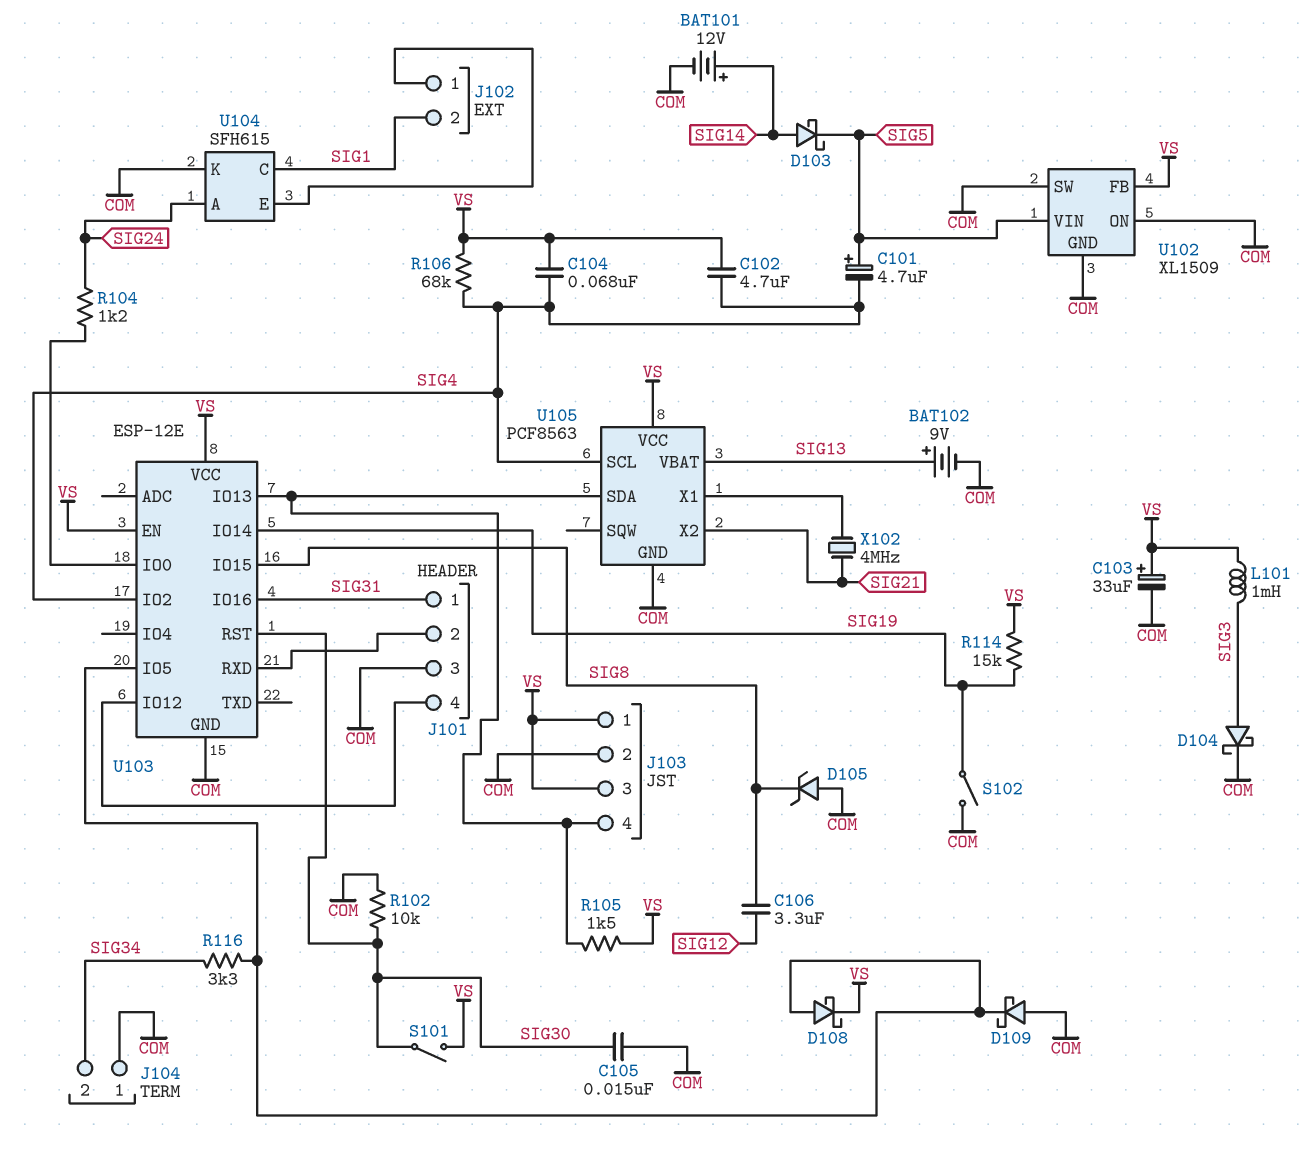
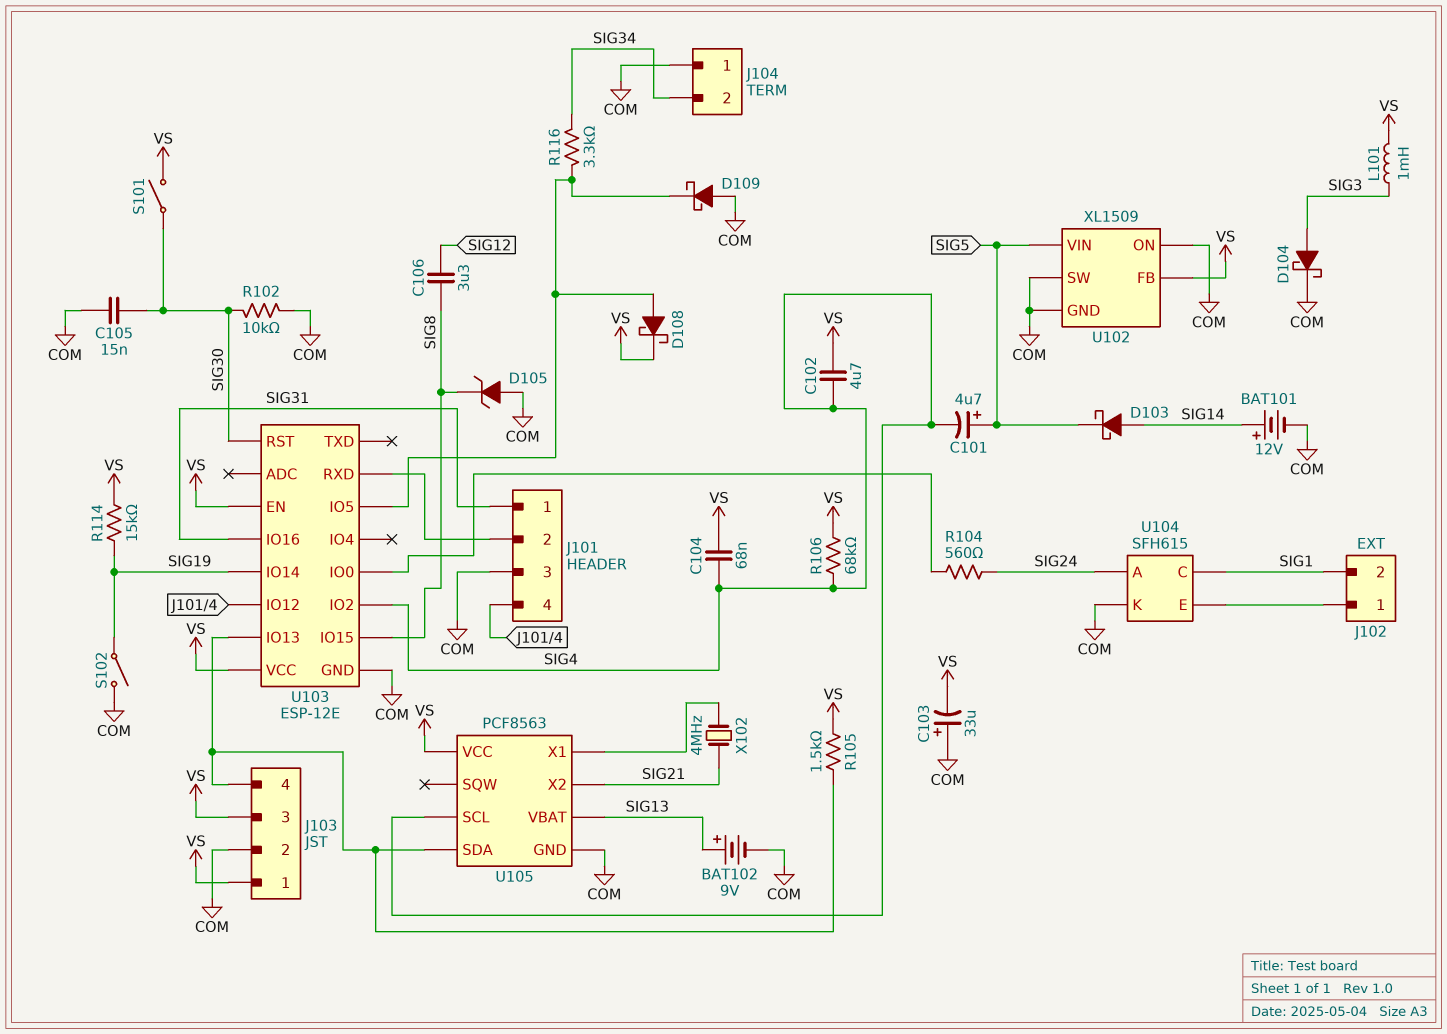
C103: 33uF (plus VS, minus COM) -> 33uF (plus COM, minus VS)
R104: 1.2k (SIG24, U103/IO0) -> 560 (SIG24, U103/IO0)

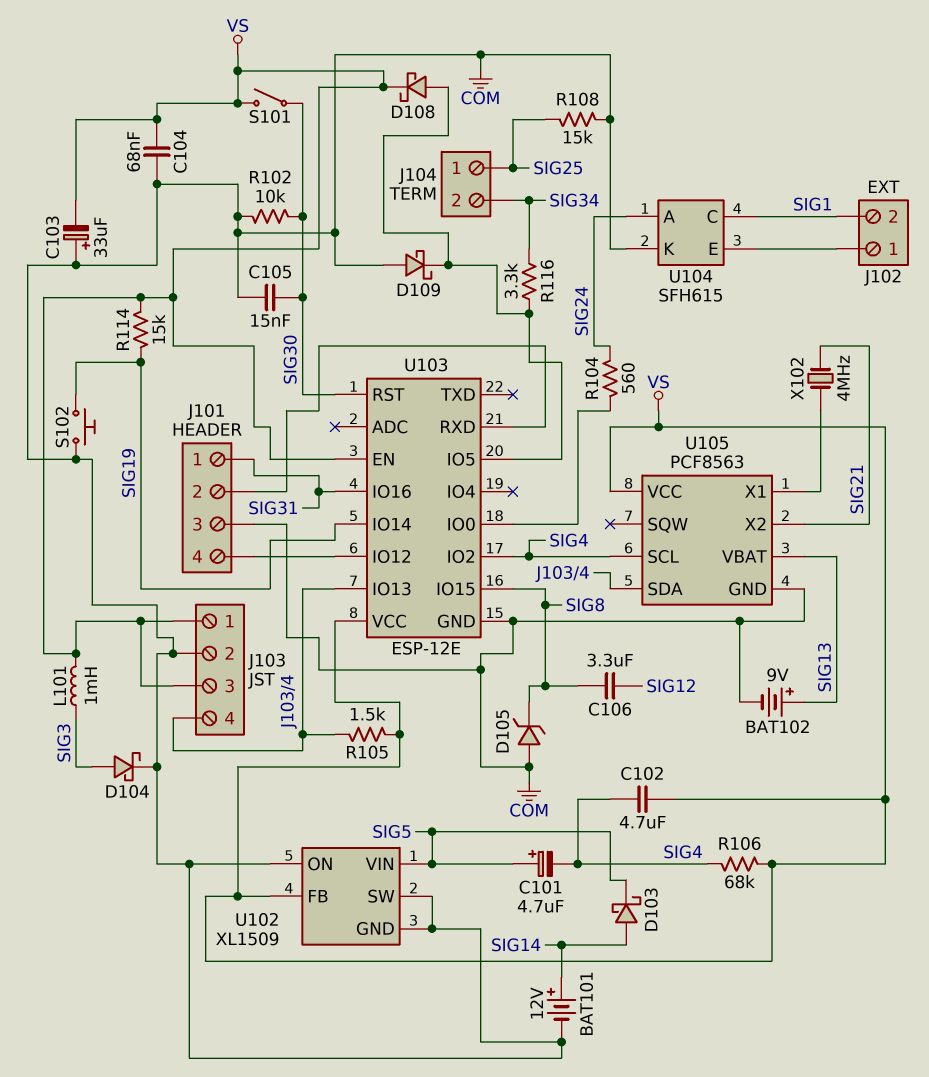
C104: 68nF (SIG4, VS) -> 68nF (COM, VS)
J104 pin 1: COM -> SIG25
R108: none -> 15k (COM, SIG25)
S102: switch (COM, SIG19) -> button (COM, SIG19)

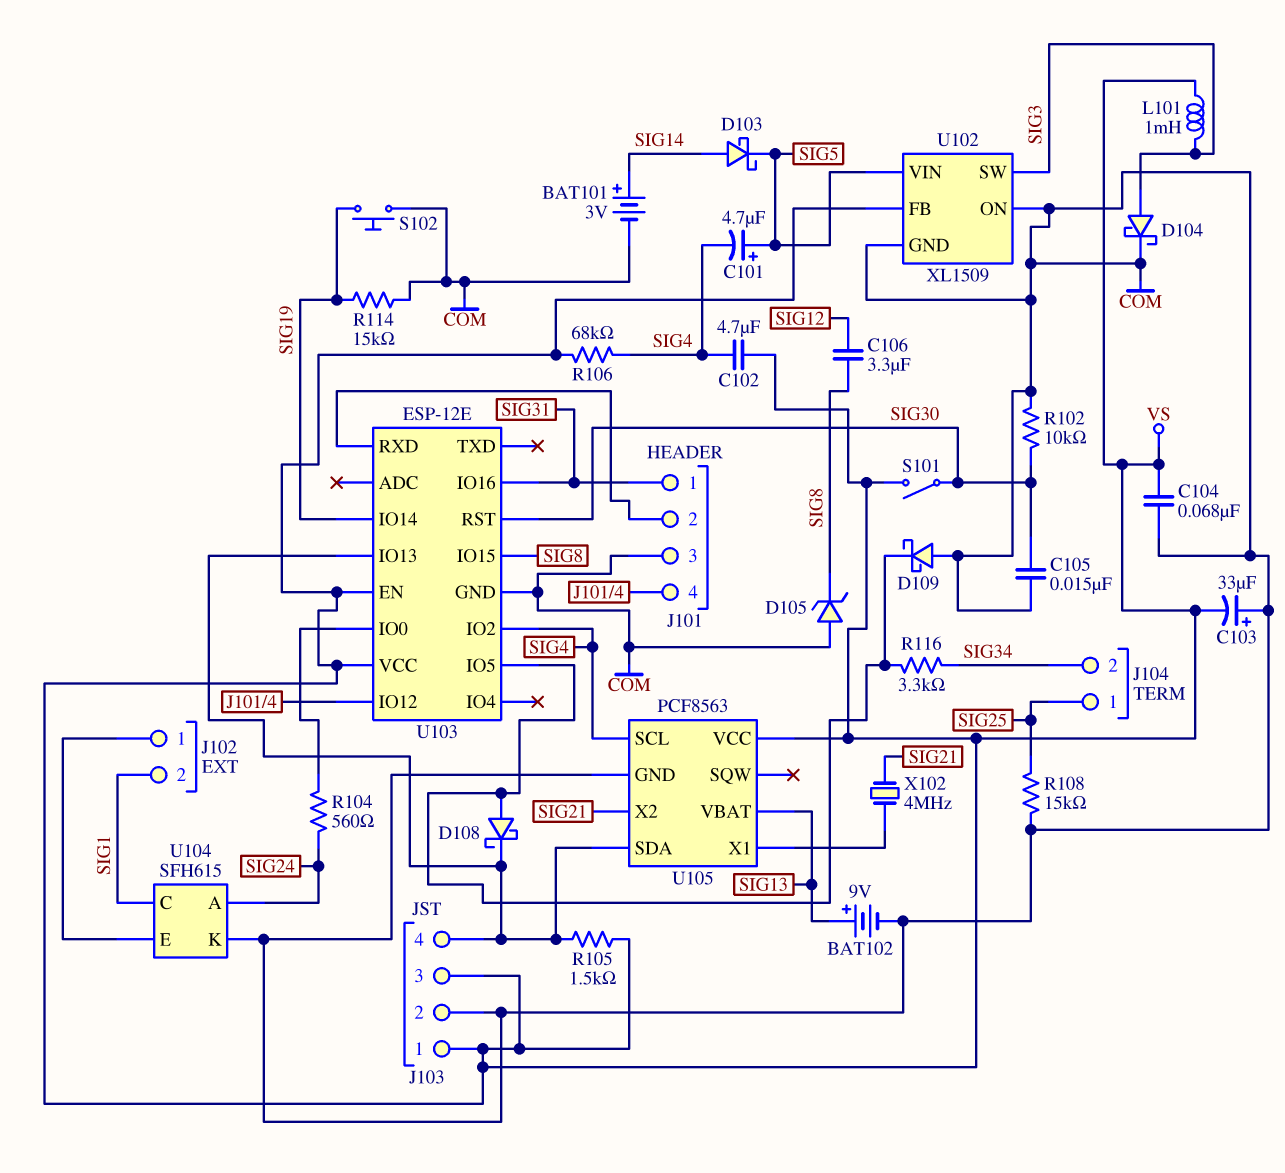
BAT101: 12V (plus SIG14, minus COM) -> 3V (plus SIG14, minus COM)
D108: schottky (A U103/IO5, K VS) -> schottky (A U103/IO5, K J103/4)
R114: 15k (SIG19, VS) -> 15k (COM, SIG19)
U102 pin SW: COM -> SIG3

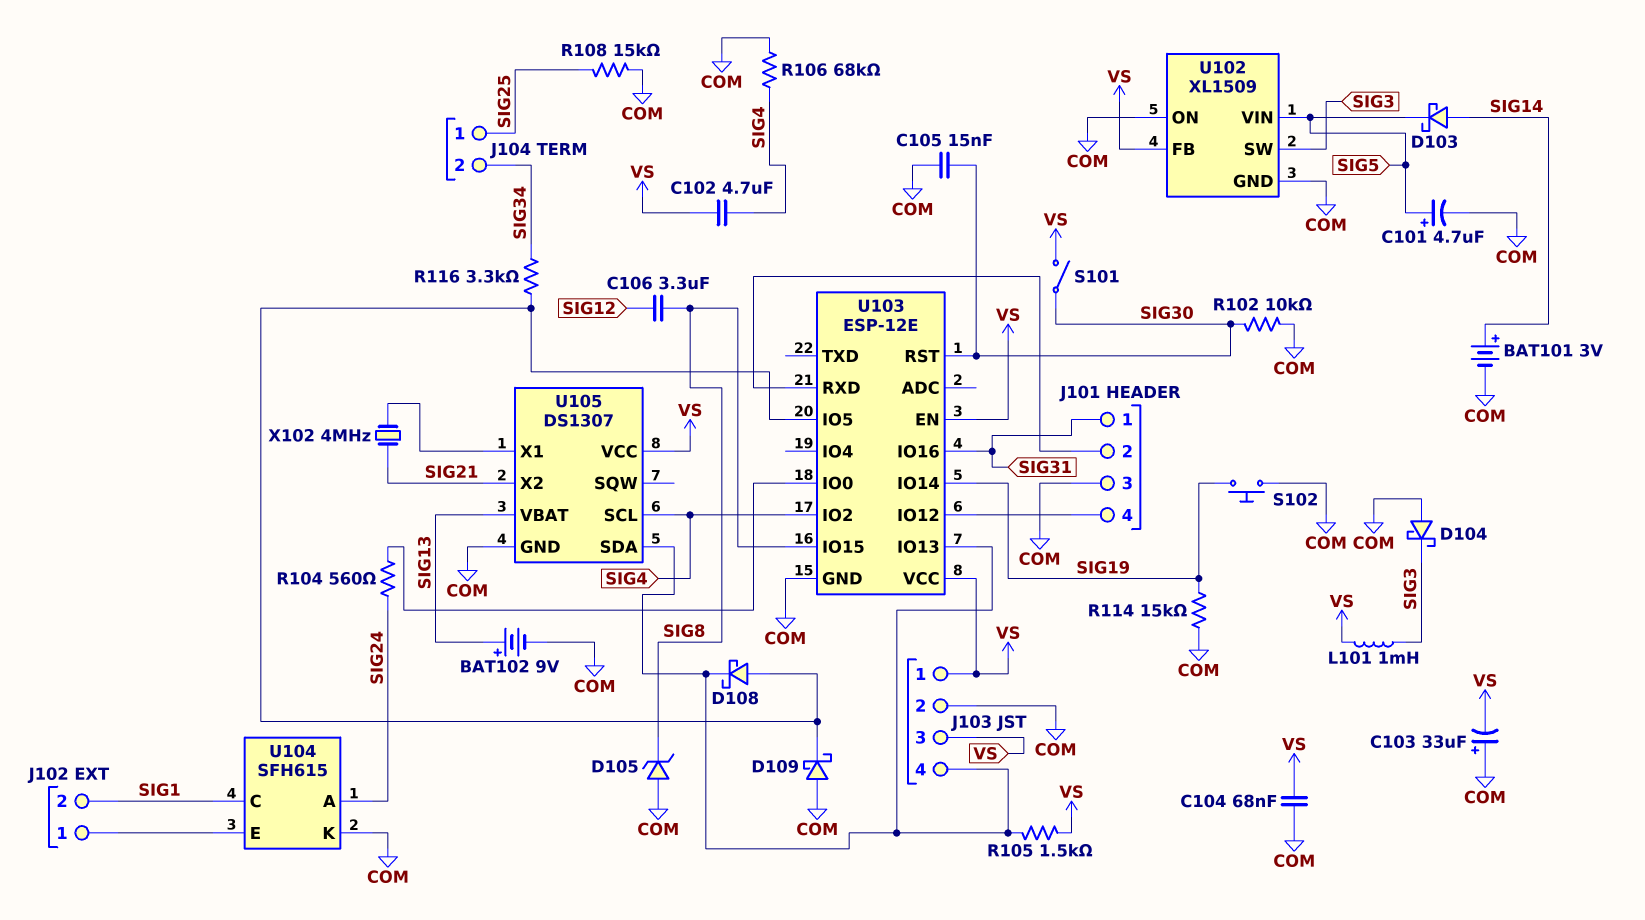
C101: 4.7uF (plus SIG5, minus SIG4) -> 4.7uF (plus SIG5, minus COM)
D104: schottky (A SIG3, K COM) -> schottky (A COM, K SIG3)
R106: 68k (SIG4, VS) -> 68k (COM, SIG4)
U105: PCF8563 -> DS1307

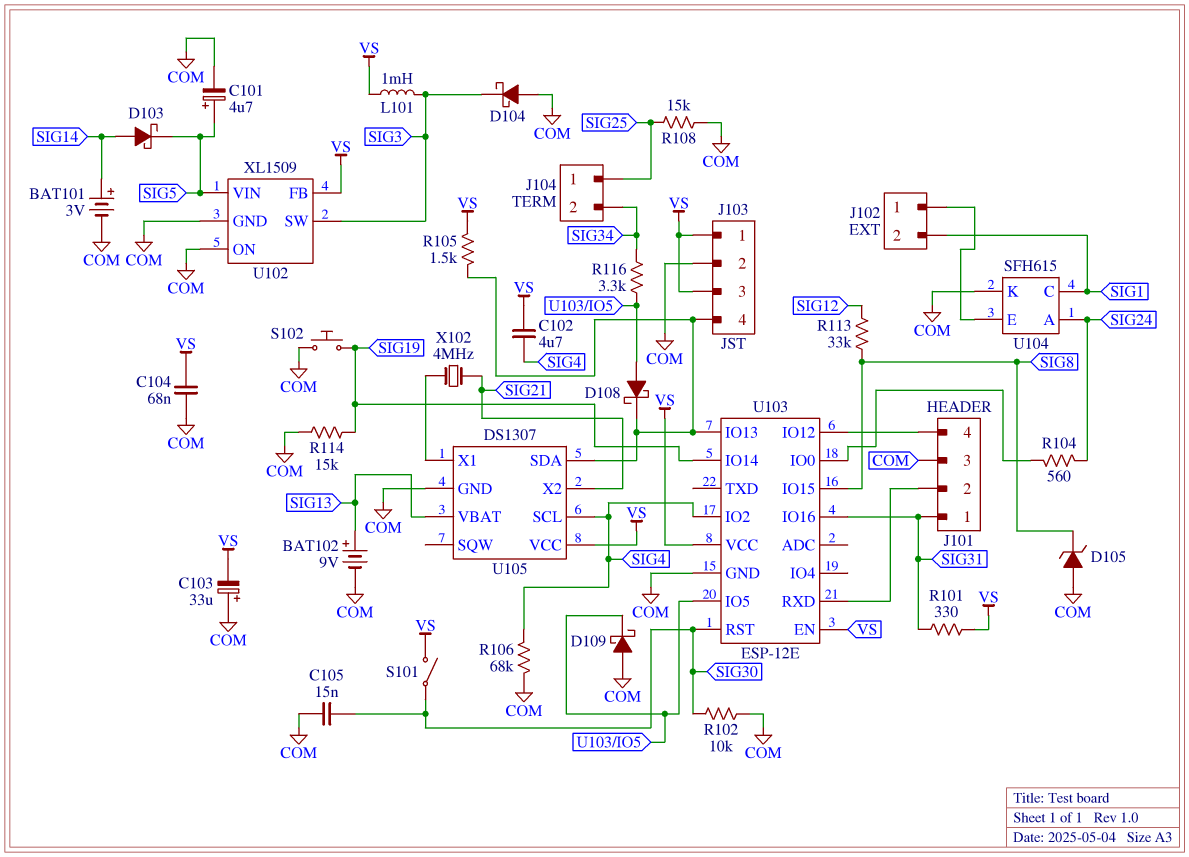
C106: 3.3uF (SIG8, SIG12) -> none
R101: none -> 330 (SIG31, VS)
R113: none -> 33k (SIG8, SIG12)

